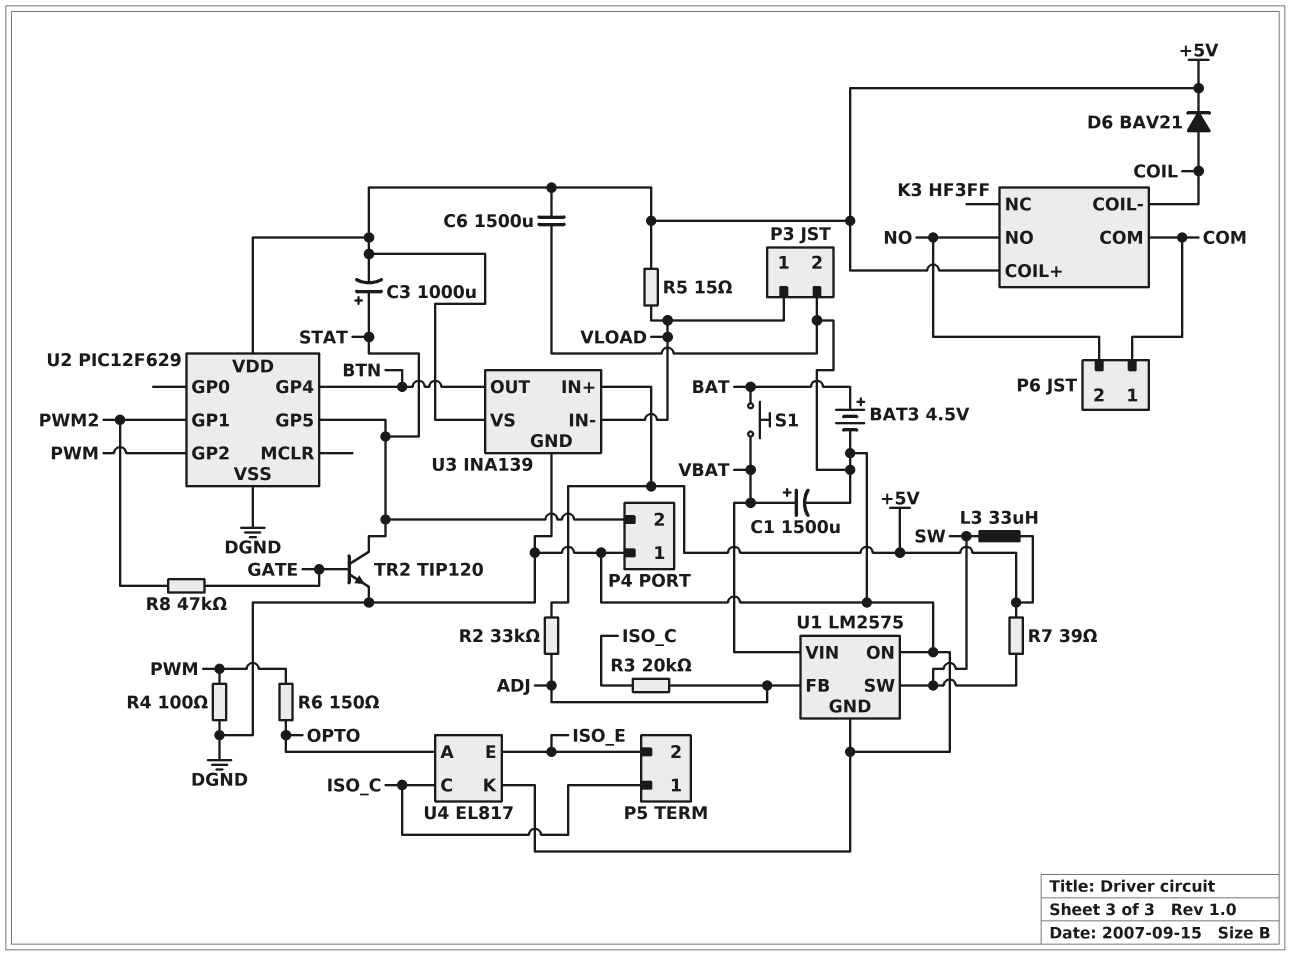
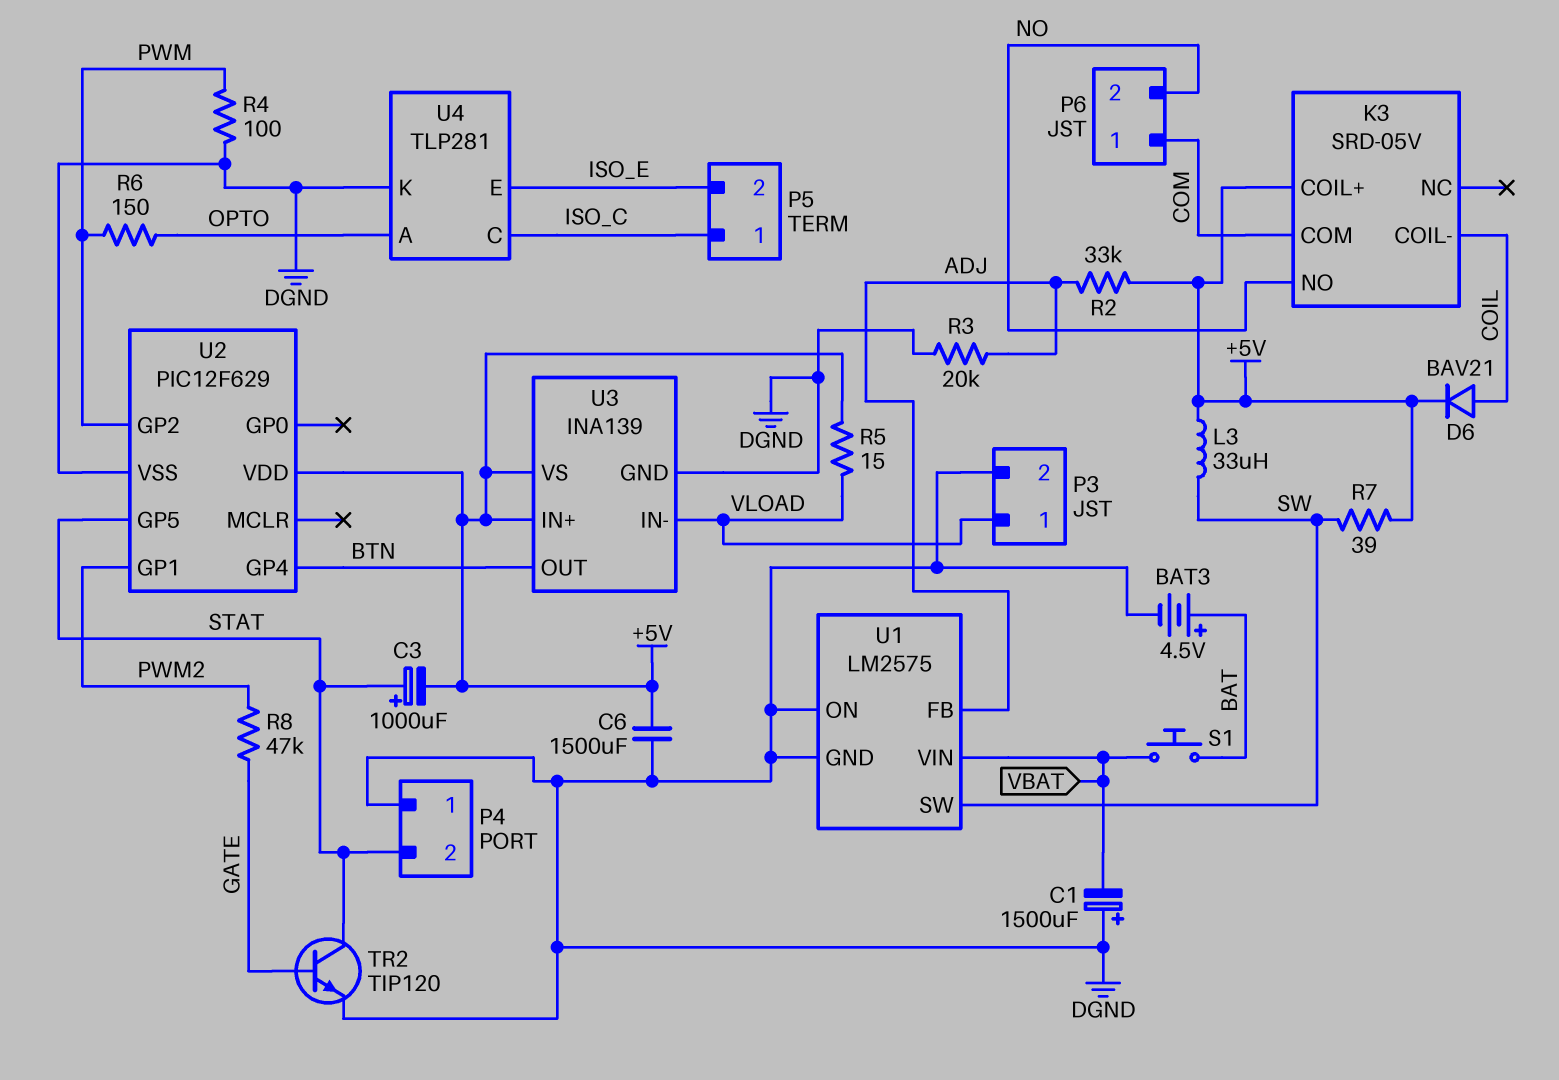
C1: 1500uF (plus VBAT, minus DGND) -> 1500uF (plus DGND, minus VBAT)
K3: HF3FF -> SRD-05V
R3: 20k (ADJ, ISO_C) -> 20k (ADJ, DGND)
U4: EL817 -> TLP281

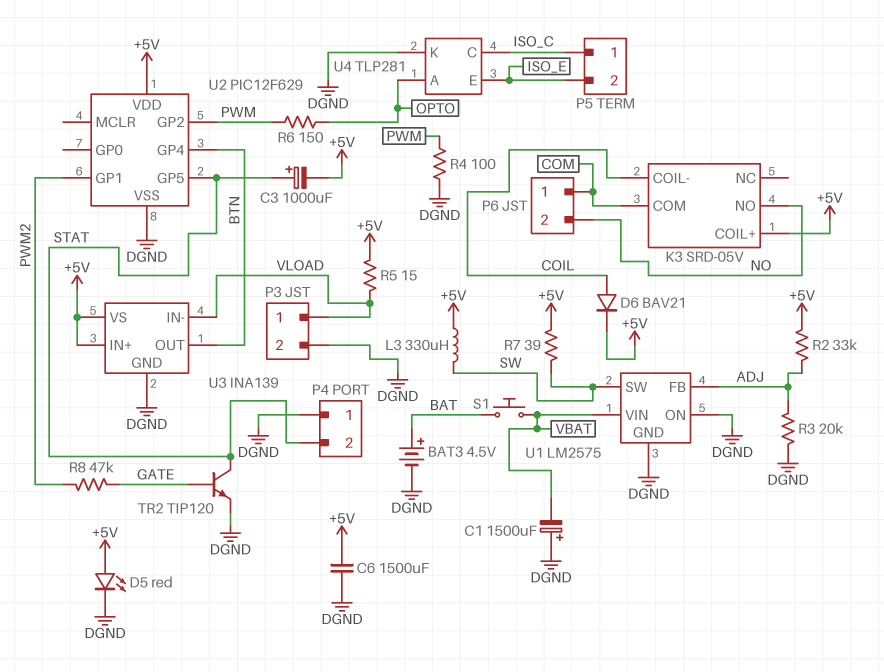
D5: none -> LED red (A +5V, K DGND)
L3: 33uH (+5V, SW) -> 330uH (+5V, SW)

